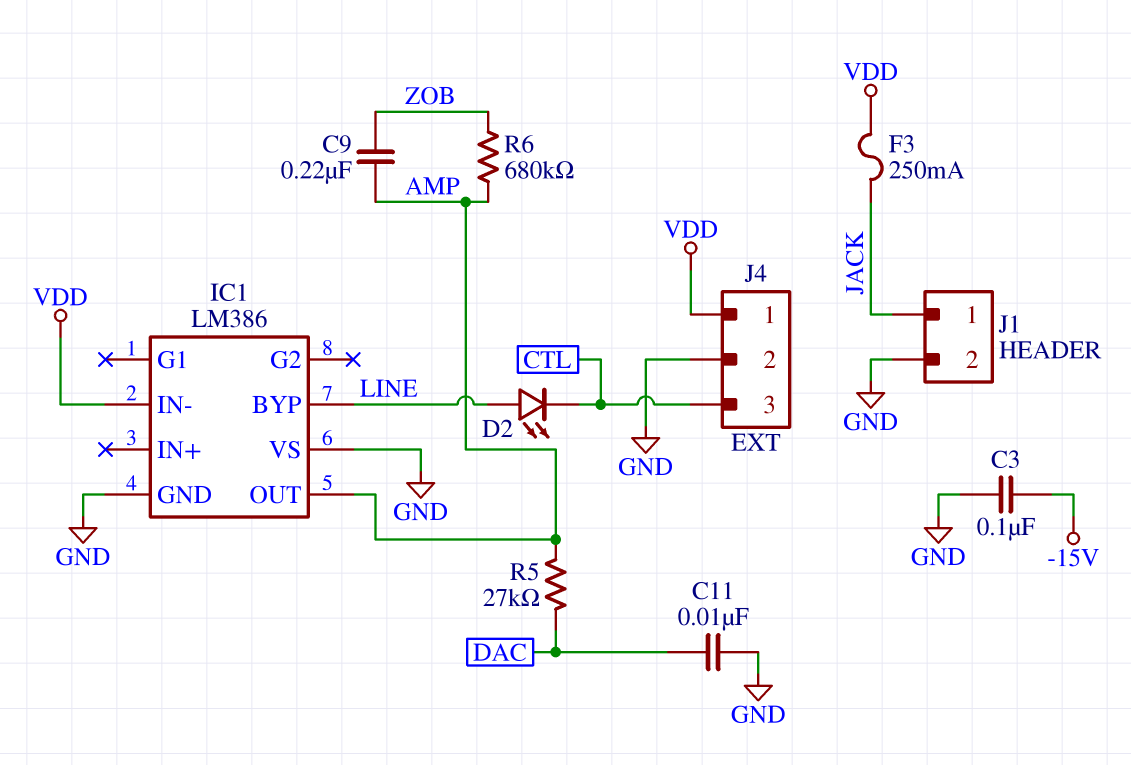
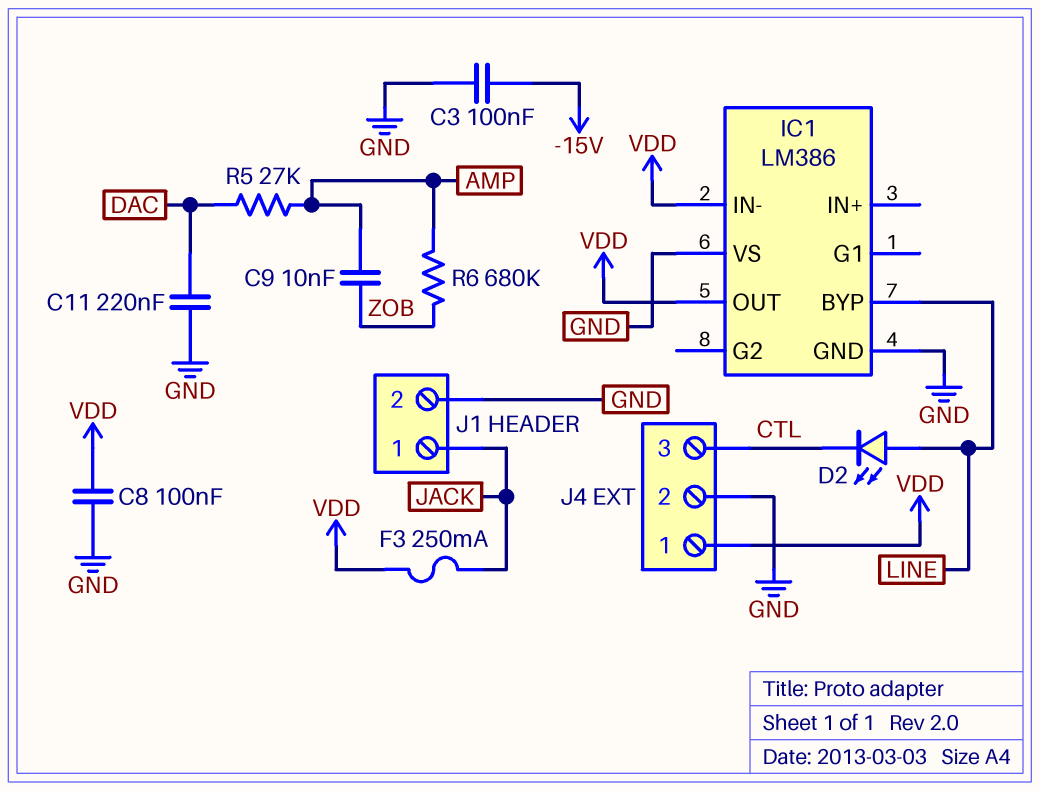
C8: none -> 100nF (GND, VDD)
C9: 220nF (AMP, ZOB) -> 10nF (AMP, ZOB)
C11: 10nF (DAC, GND) -> 220nF (DAC, GND)
IC1 pin OUT: AMP -> VDD

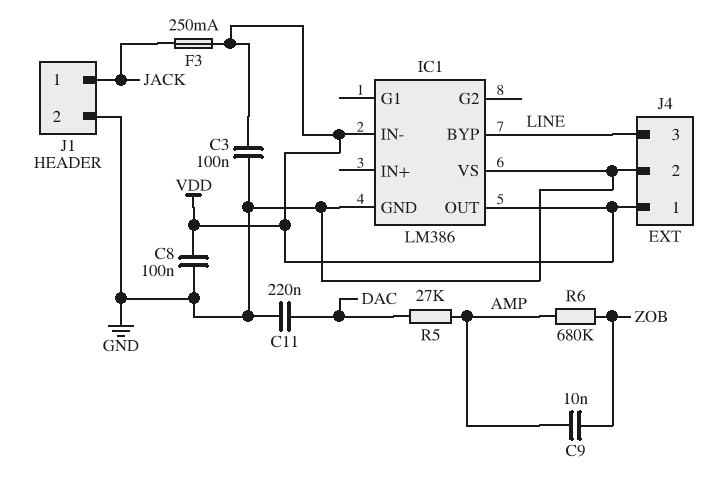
C3: 100nF (-15V, GND) -> 100nF (GND, VDD)
D2: LED (A LINE, K CTL) -> none
J4 pin 3: CTL -> LINE

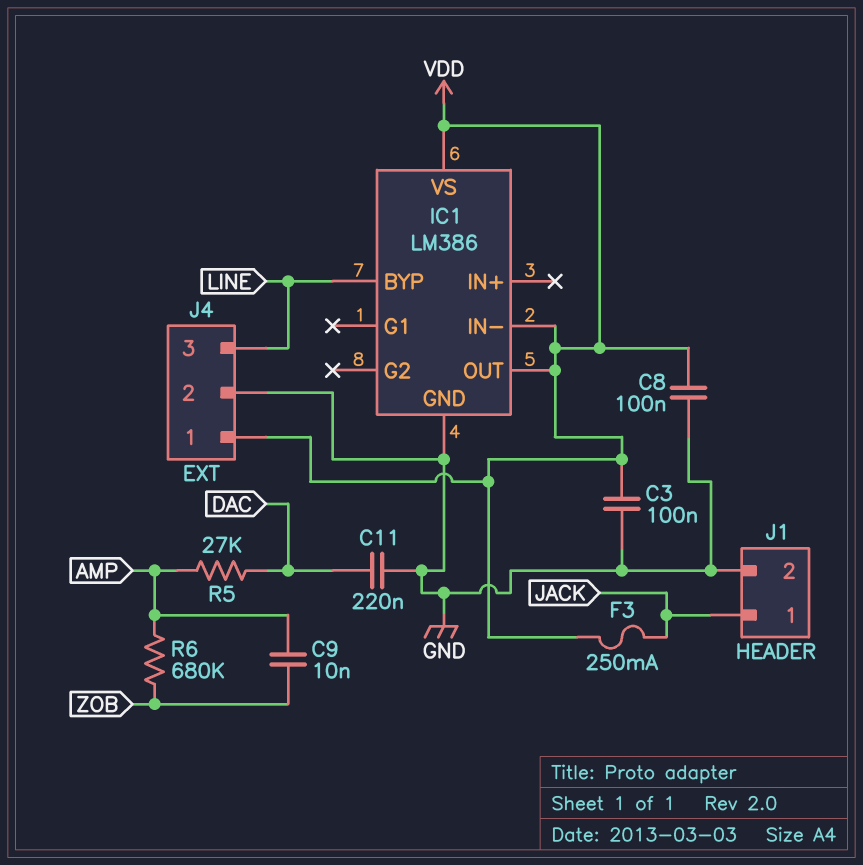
IC1 pin VS: GND -> VDD

